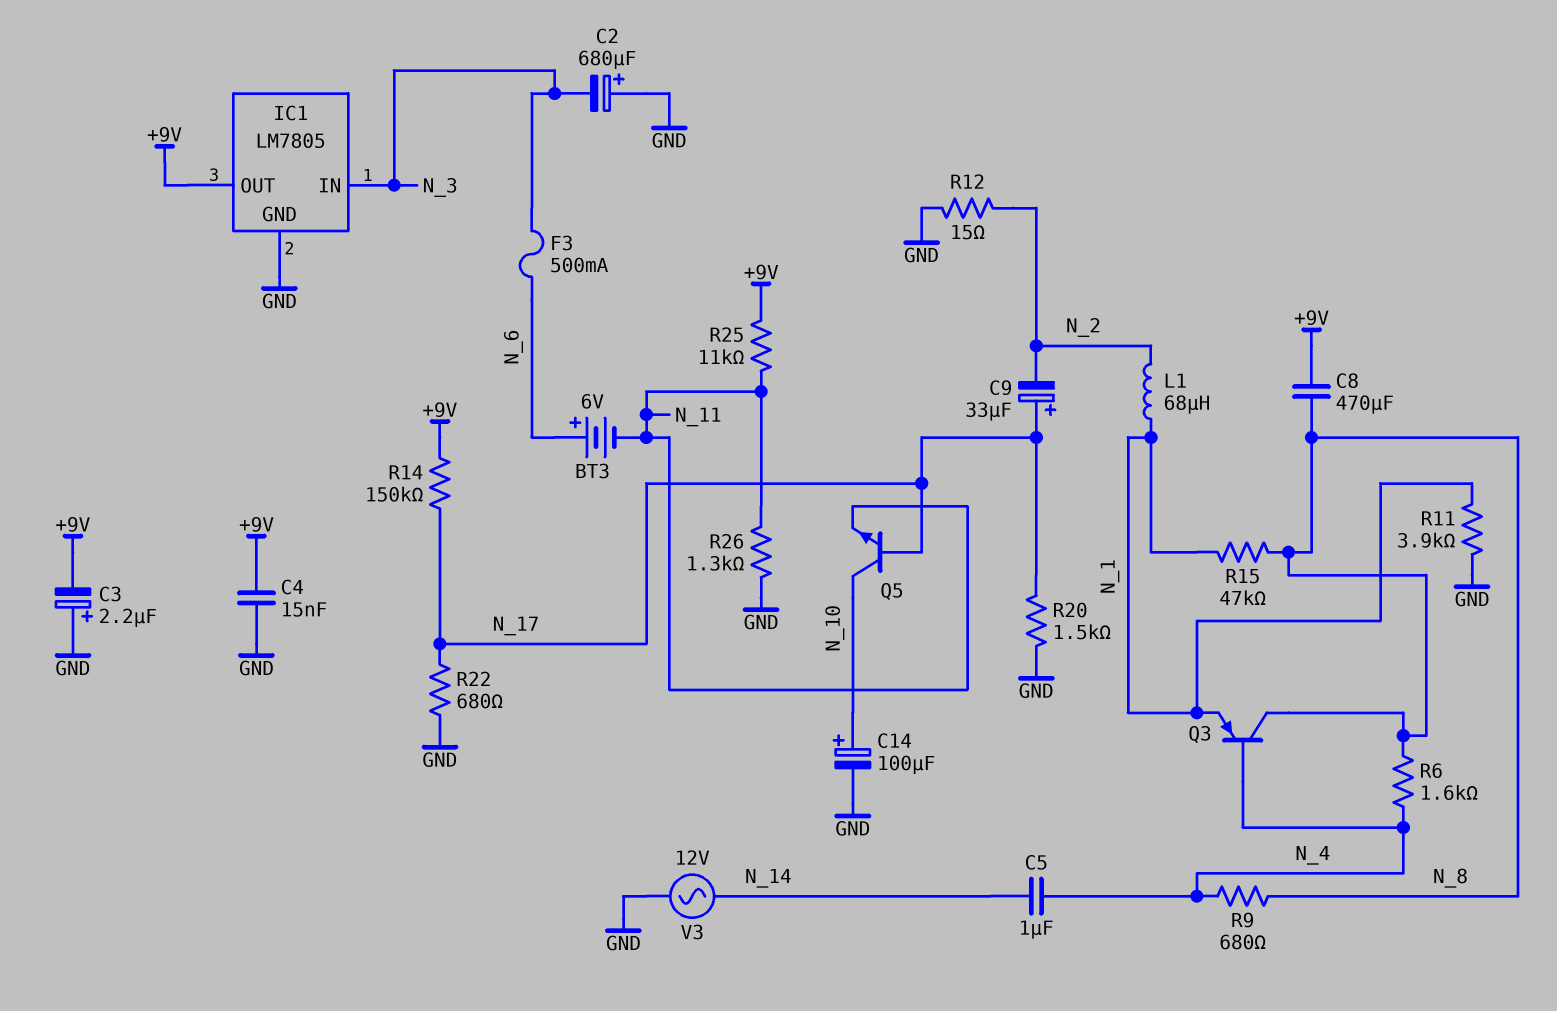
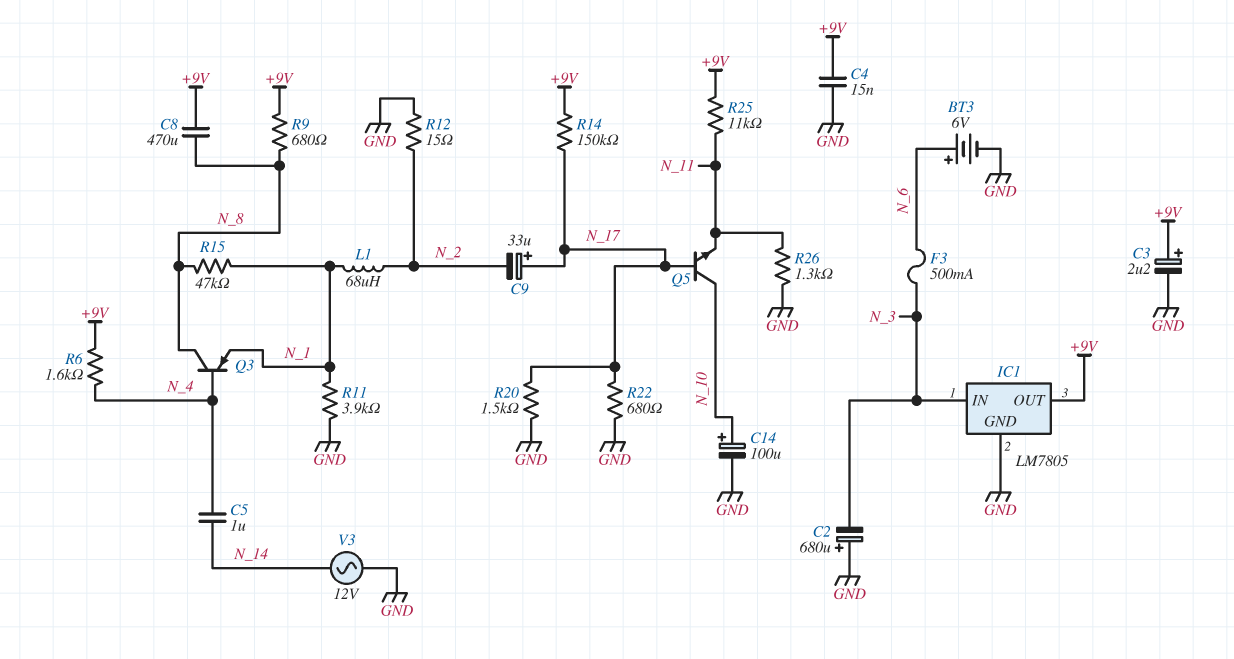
BT3: 6V (plus N_6, minus N_11) -> 6V (plus N_6, minus GND)
C3: 2.2uF (plus GND, minus +9V) -> 2.2uF (plus +9V, minus GND)
R6: 1.6k (N_4, N_8) -> 1.6k (+9V, N_4)
R9: 680 (N_4, N_8) -> 680 (+9V, N_8)

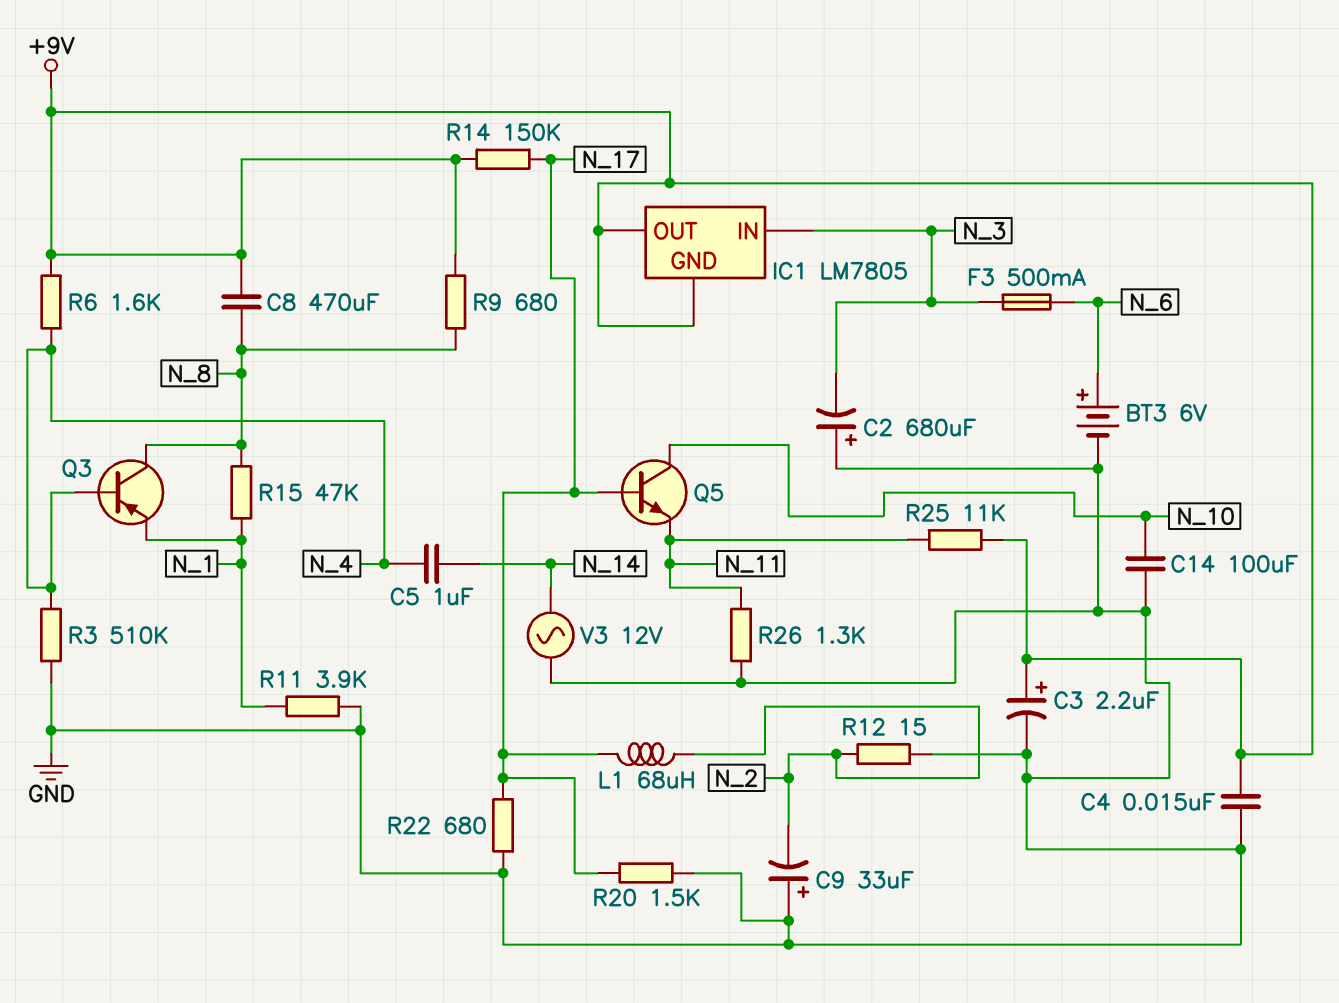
C9: 33uF (plus N_17, minus N_2) -> 33uF (plus GND, minus N_2)
C14: 100uF (plus N_10, minus GND) -> 100uF (GND, N_10)
IC1 pin GND: GND -> +9V
L1: 68uH (N_1, N_2) -> 68uH (N_2, N_17)
R3: none -> 510k (GND, N_4)

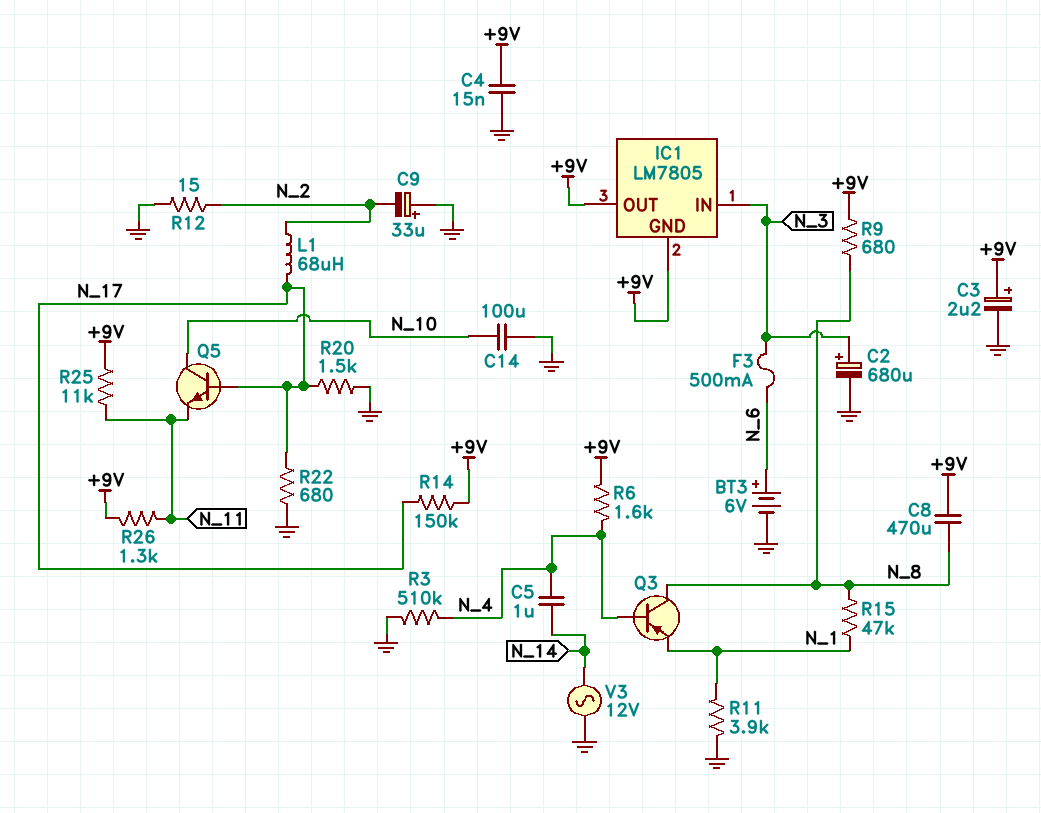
C2: 680uF (plus GND, minus N_3) -> 680uF (plus N_3, minus GND)
R26: 1.3k (GND, N_11) -> 1.3k (+9V, N_11)

